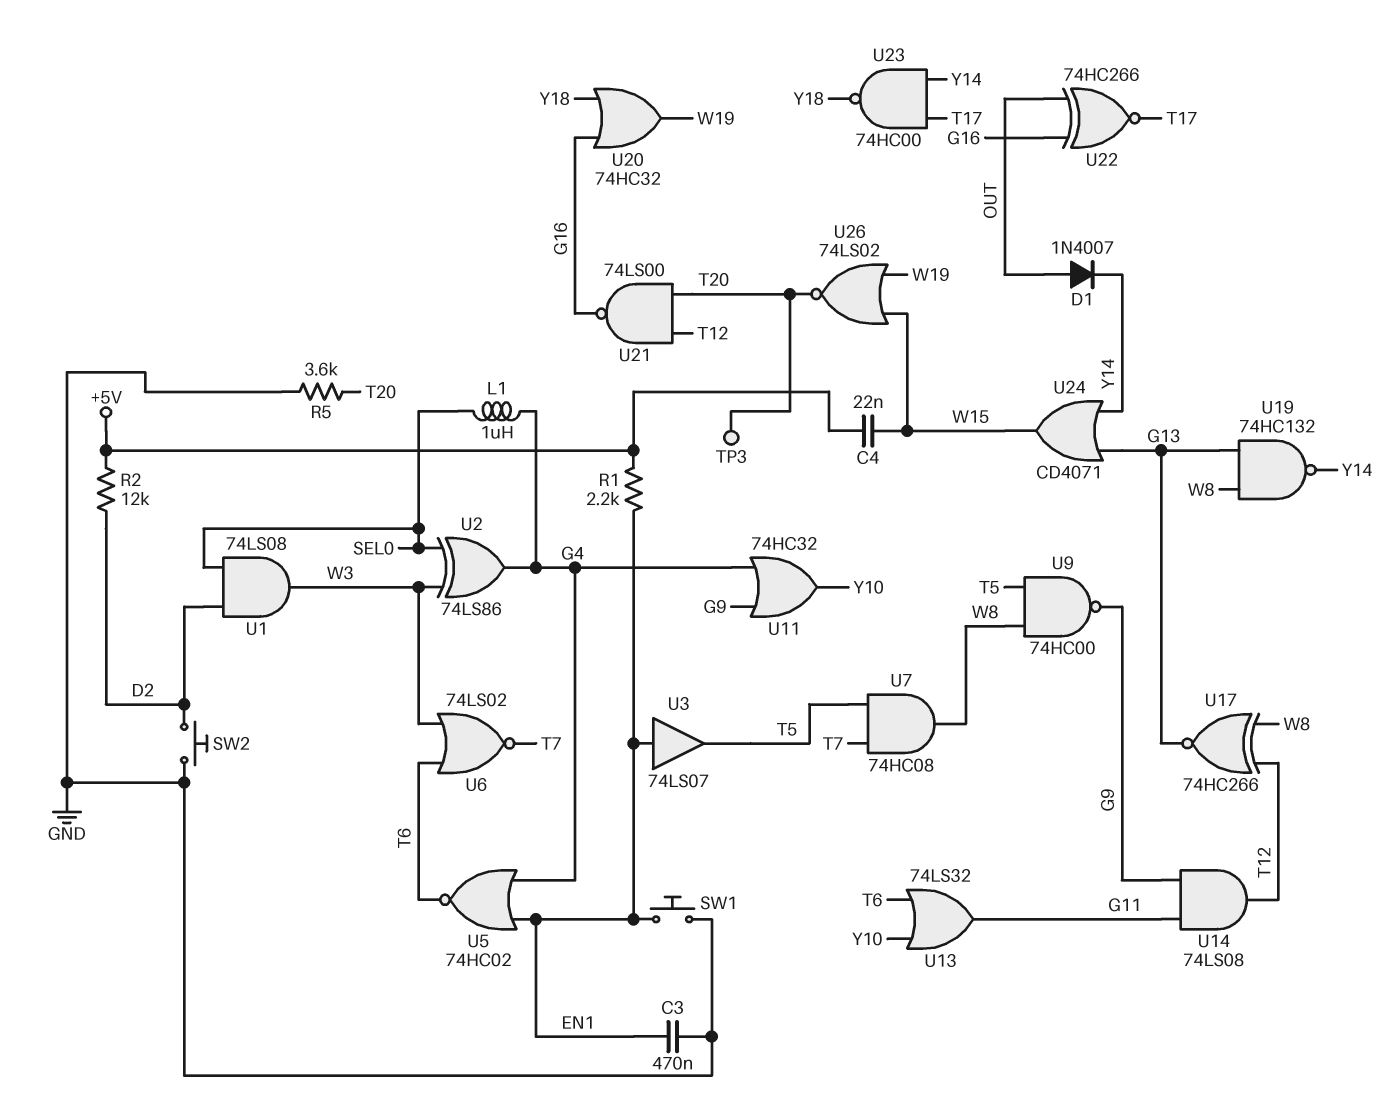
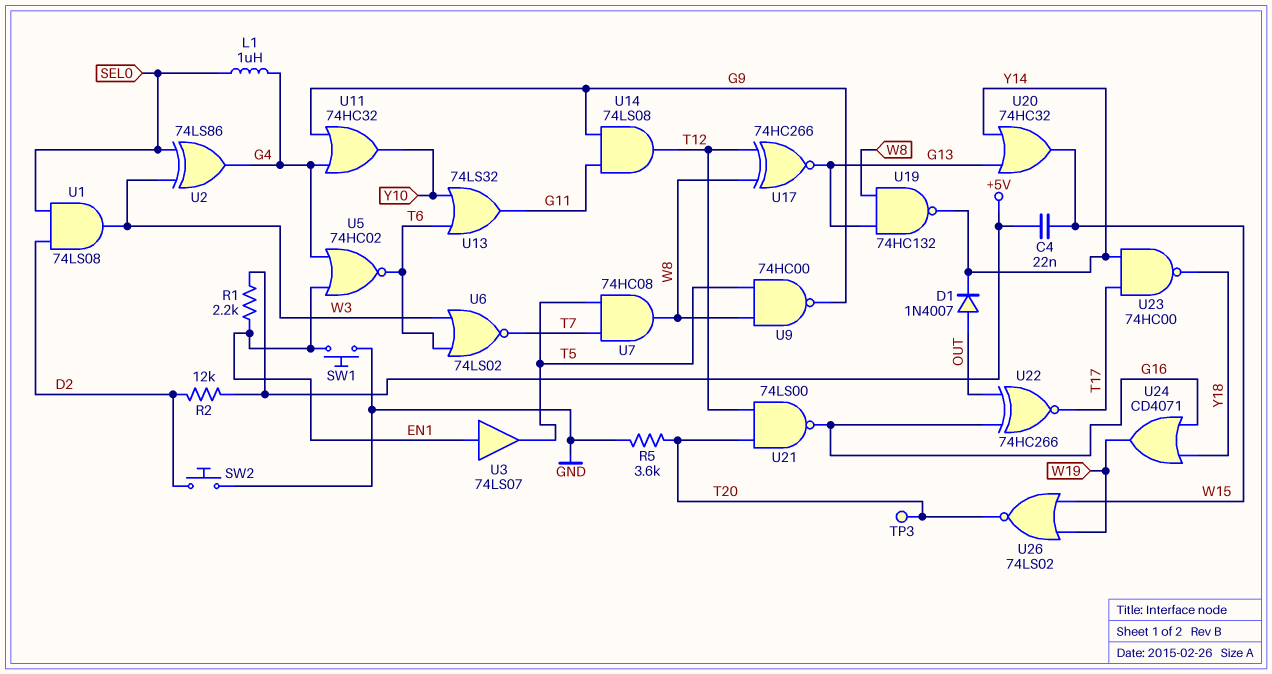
C3: 470nF (EN1, GND) -> none
U20: OR 74HC32 (in G16, in Y18, out W19) -> OR 74HC32 (in G13, in Y14, out W15)
U24: OR CD4071 (in G13, in Y14, out W15) -> OR CD4071 (in G16, in Y18, out W19)

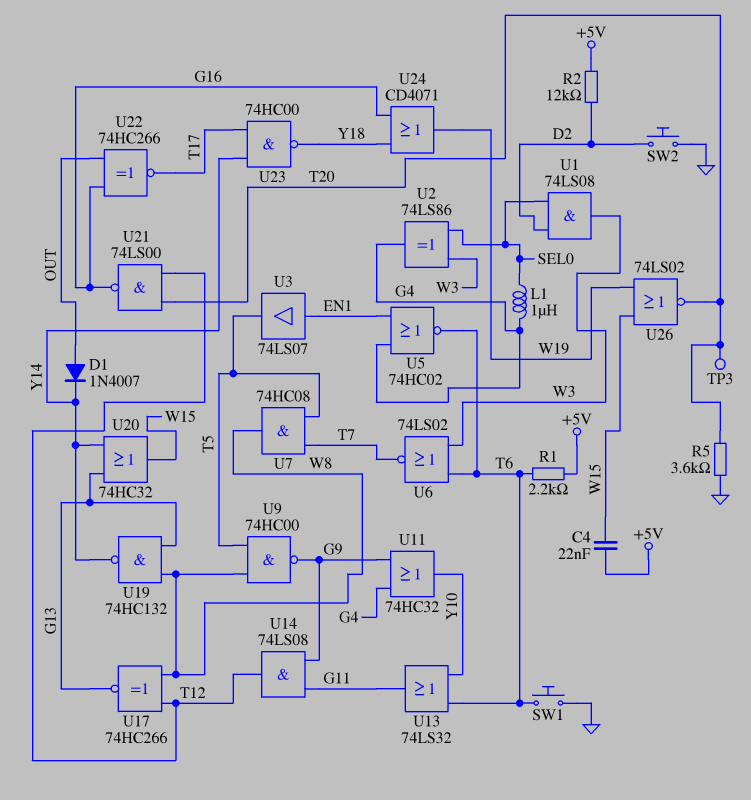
R1: 2.2k (+5V, EN1) -> 2.2k (+5V, T6)
SW1: button (EN1, GND) -> button (GND, T6)

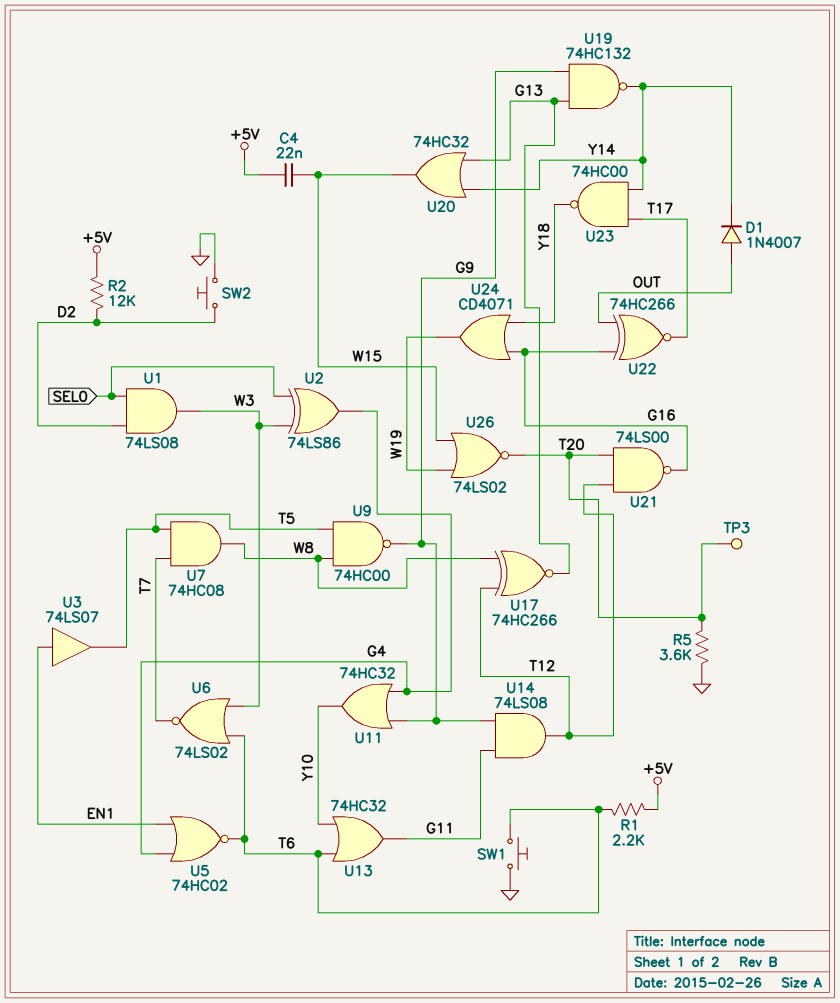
L1: 1uH (G4, SEL0) -> none
U13: OR 74LS32 (in T6, in Y10, out G11) -> OR 74HC32 (in T6, in Y10, out G11)
U19: NAND 74HC132 (in G13, in W8, out Y14) -> NAND 74HC132 (in G9, in G13, out Y14)

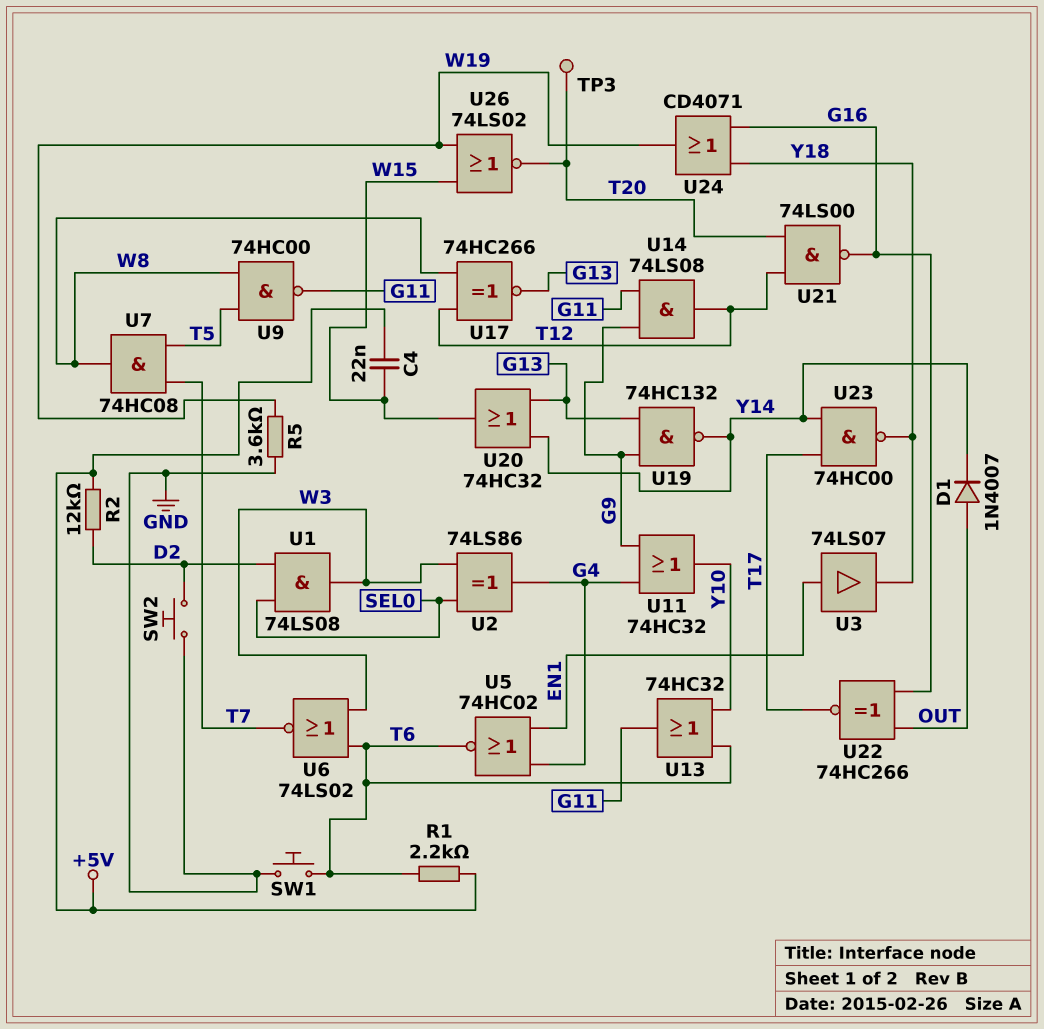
R5: 3.6k (GND, T20) -> 3.6k (GND, W19)
U3: buffer 74LS07 (in EN1, out T5) -> buffer 74LS07 (in EN1, out Y18)
U9: NAND 74HC00 (in T5, in W8, out G9) -> NAND 74HC00 (in T5, in W8, out G11)

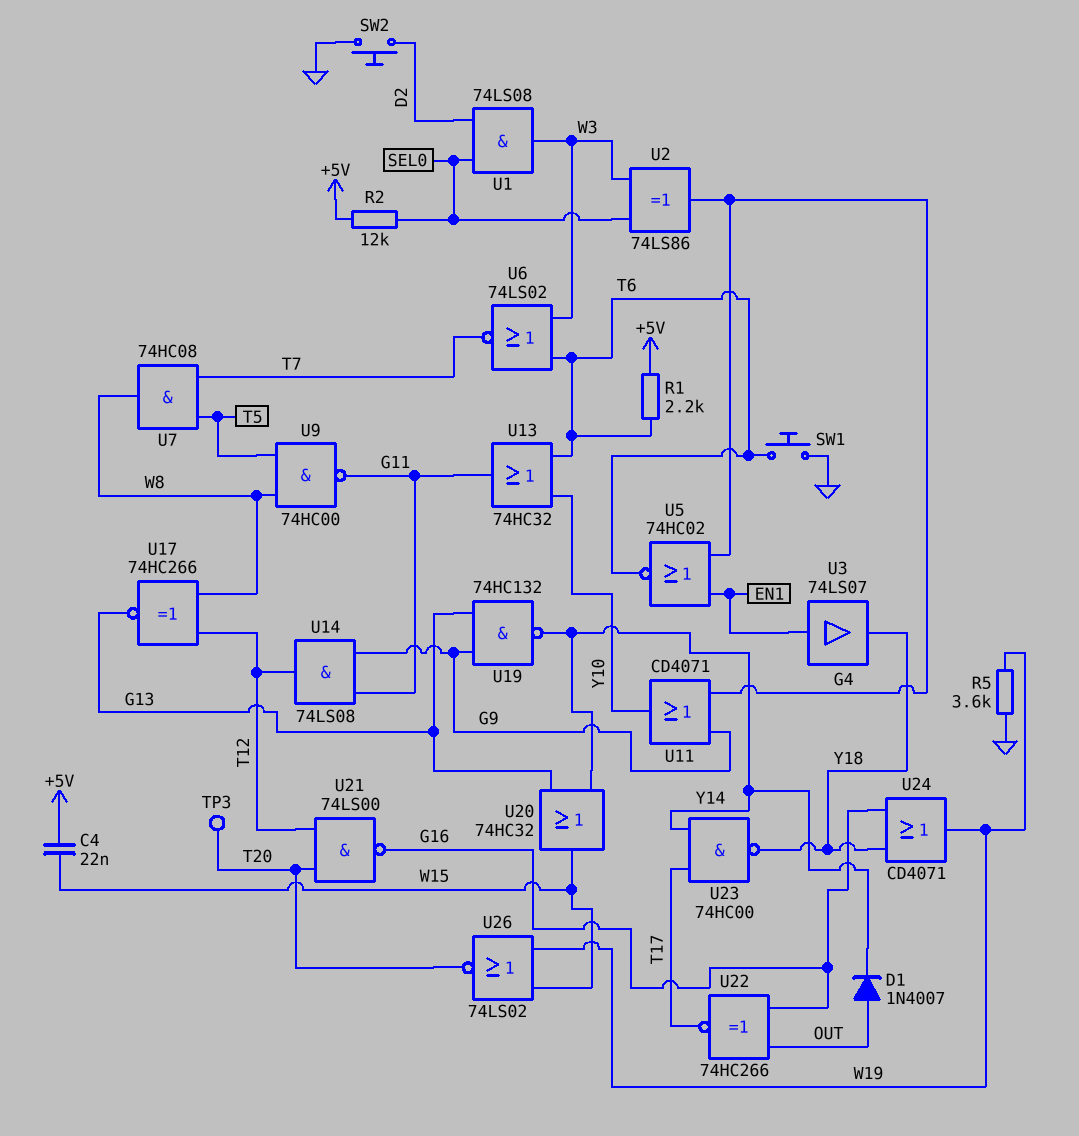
R2: 12k (+5V, D2) -> 12k (+5V, SEL0)
U11: OR 74HC32 (in G4, in G9, out Y10) -> OR CD4071 (in G4, in G9, out Y10)

